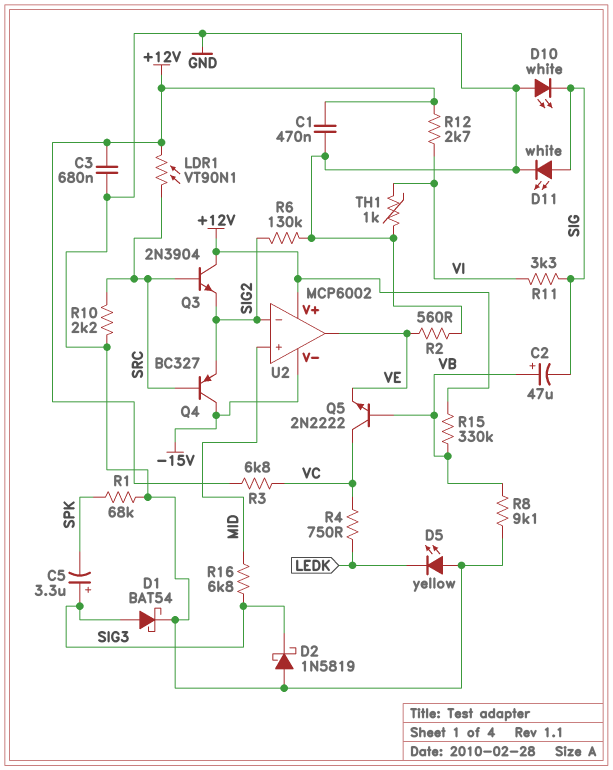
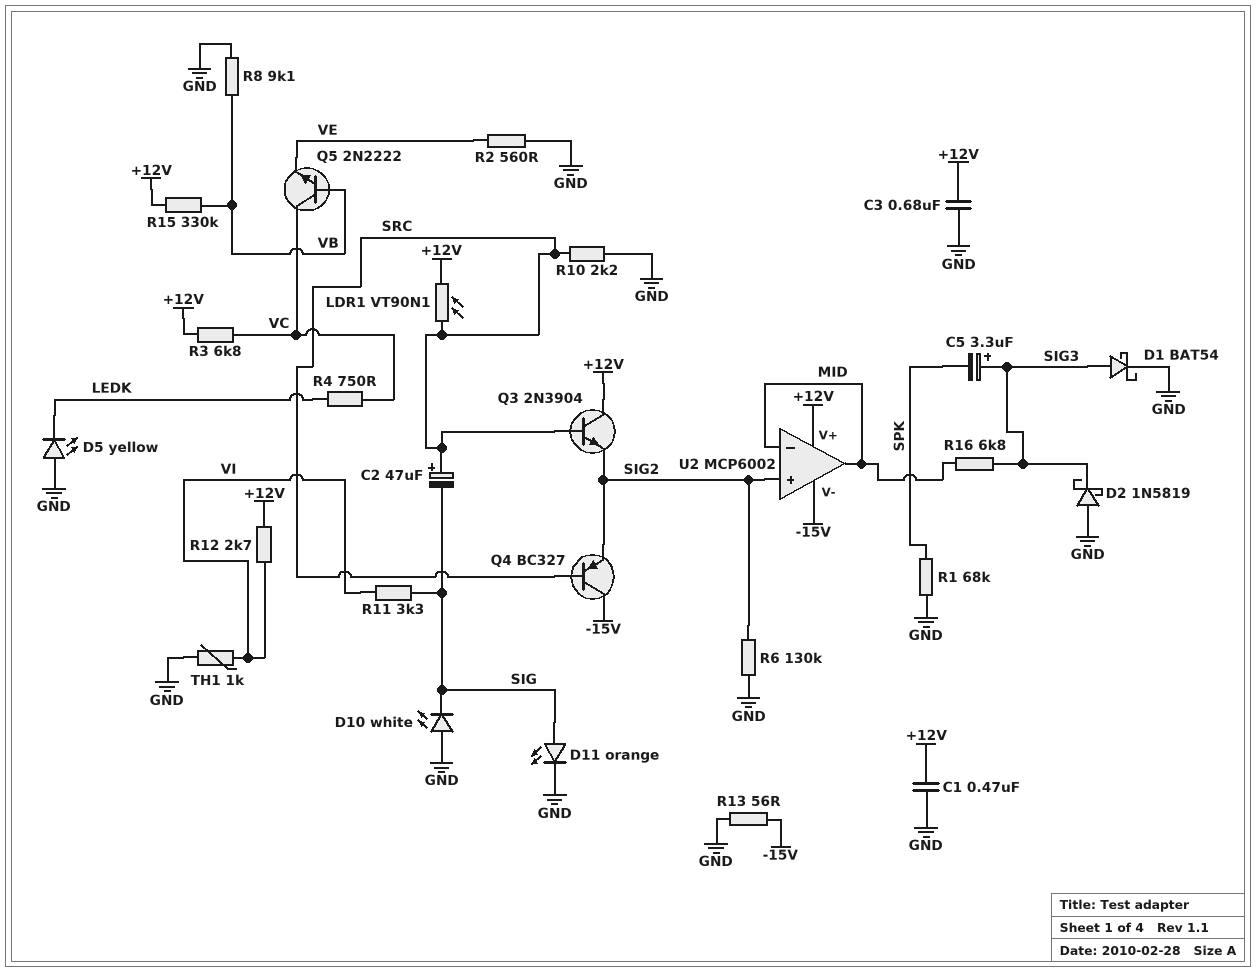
C2: 47uF (plus VB, minus SIG) -> 47uF (plus SRC, minus SIG)
D11: LED white (A SIG, K GND) -> LED orange (A SIG, K GND)
R13: none -> 56 (-15V, GND)
U2 pin in+: MID -> SIG2
U2 pin in-: SIG2 -> MID
U2 pin out: VE -> MID

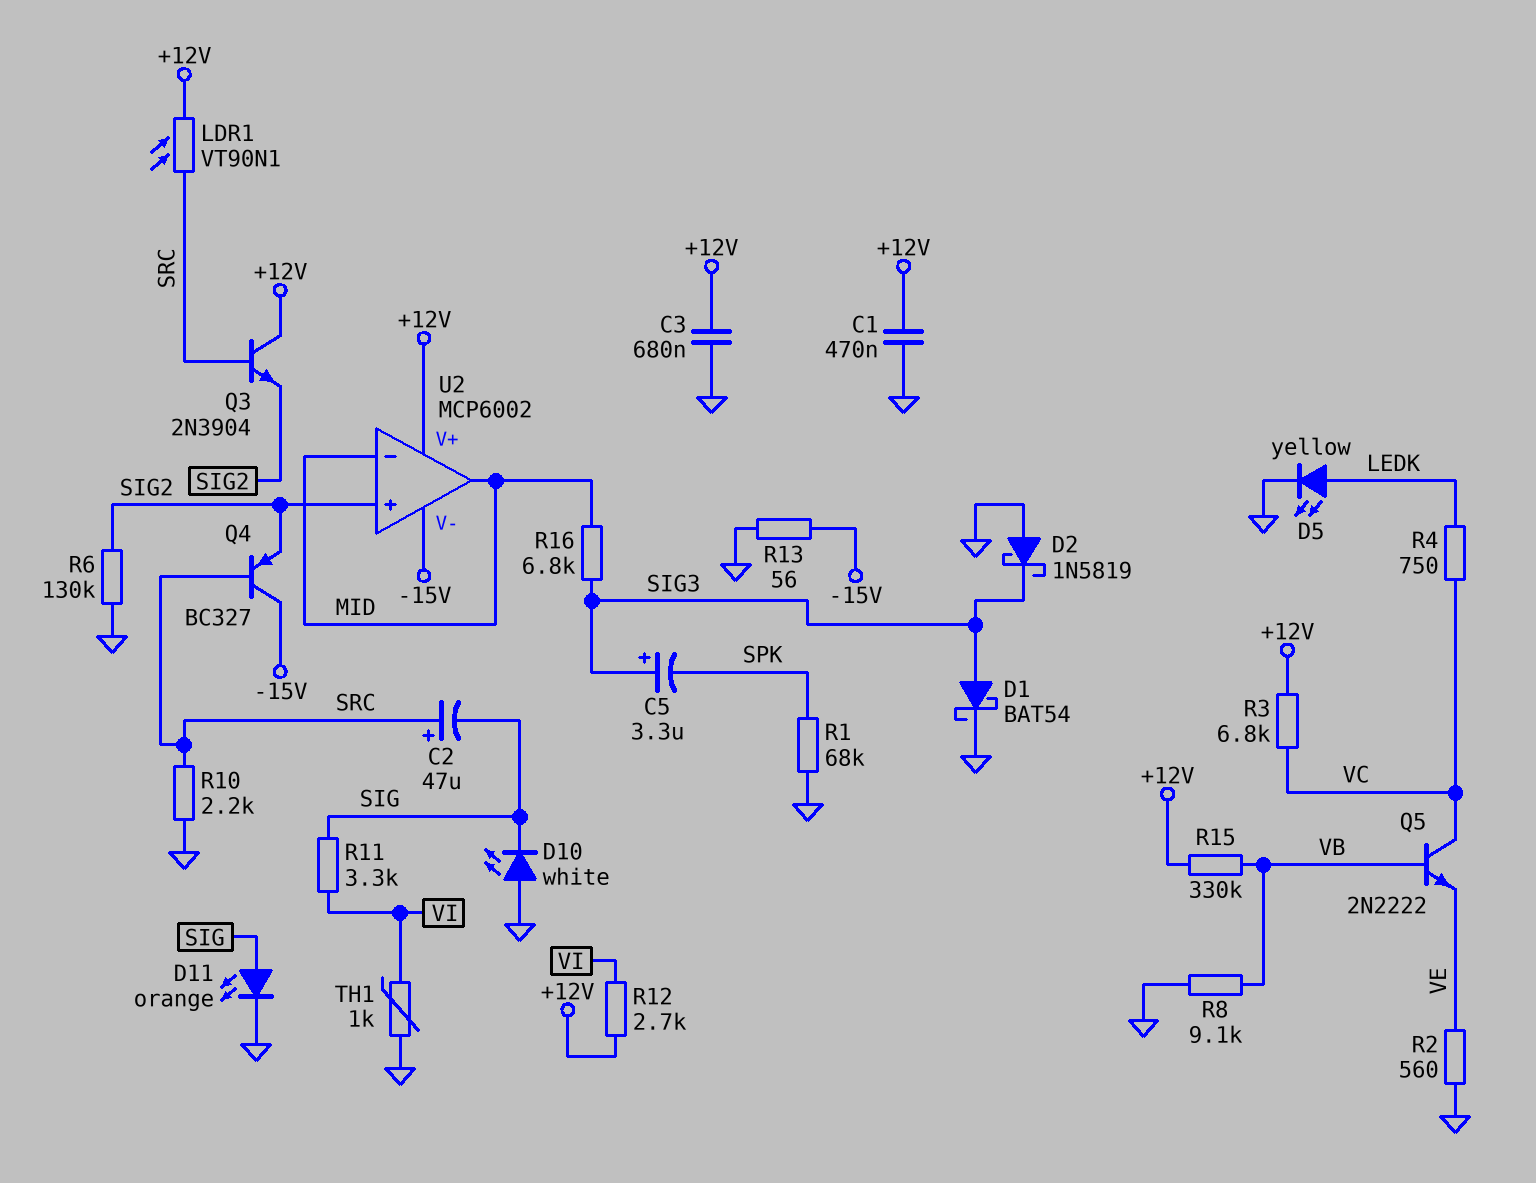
D5: LED yellow (A GND, K LEDK) -> LED yellow (A LEDK, K GND)

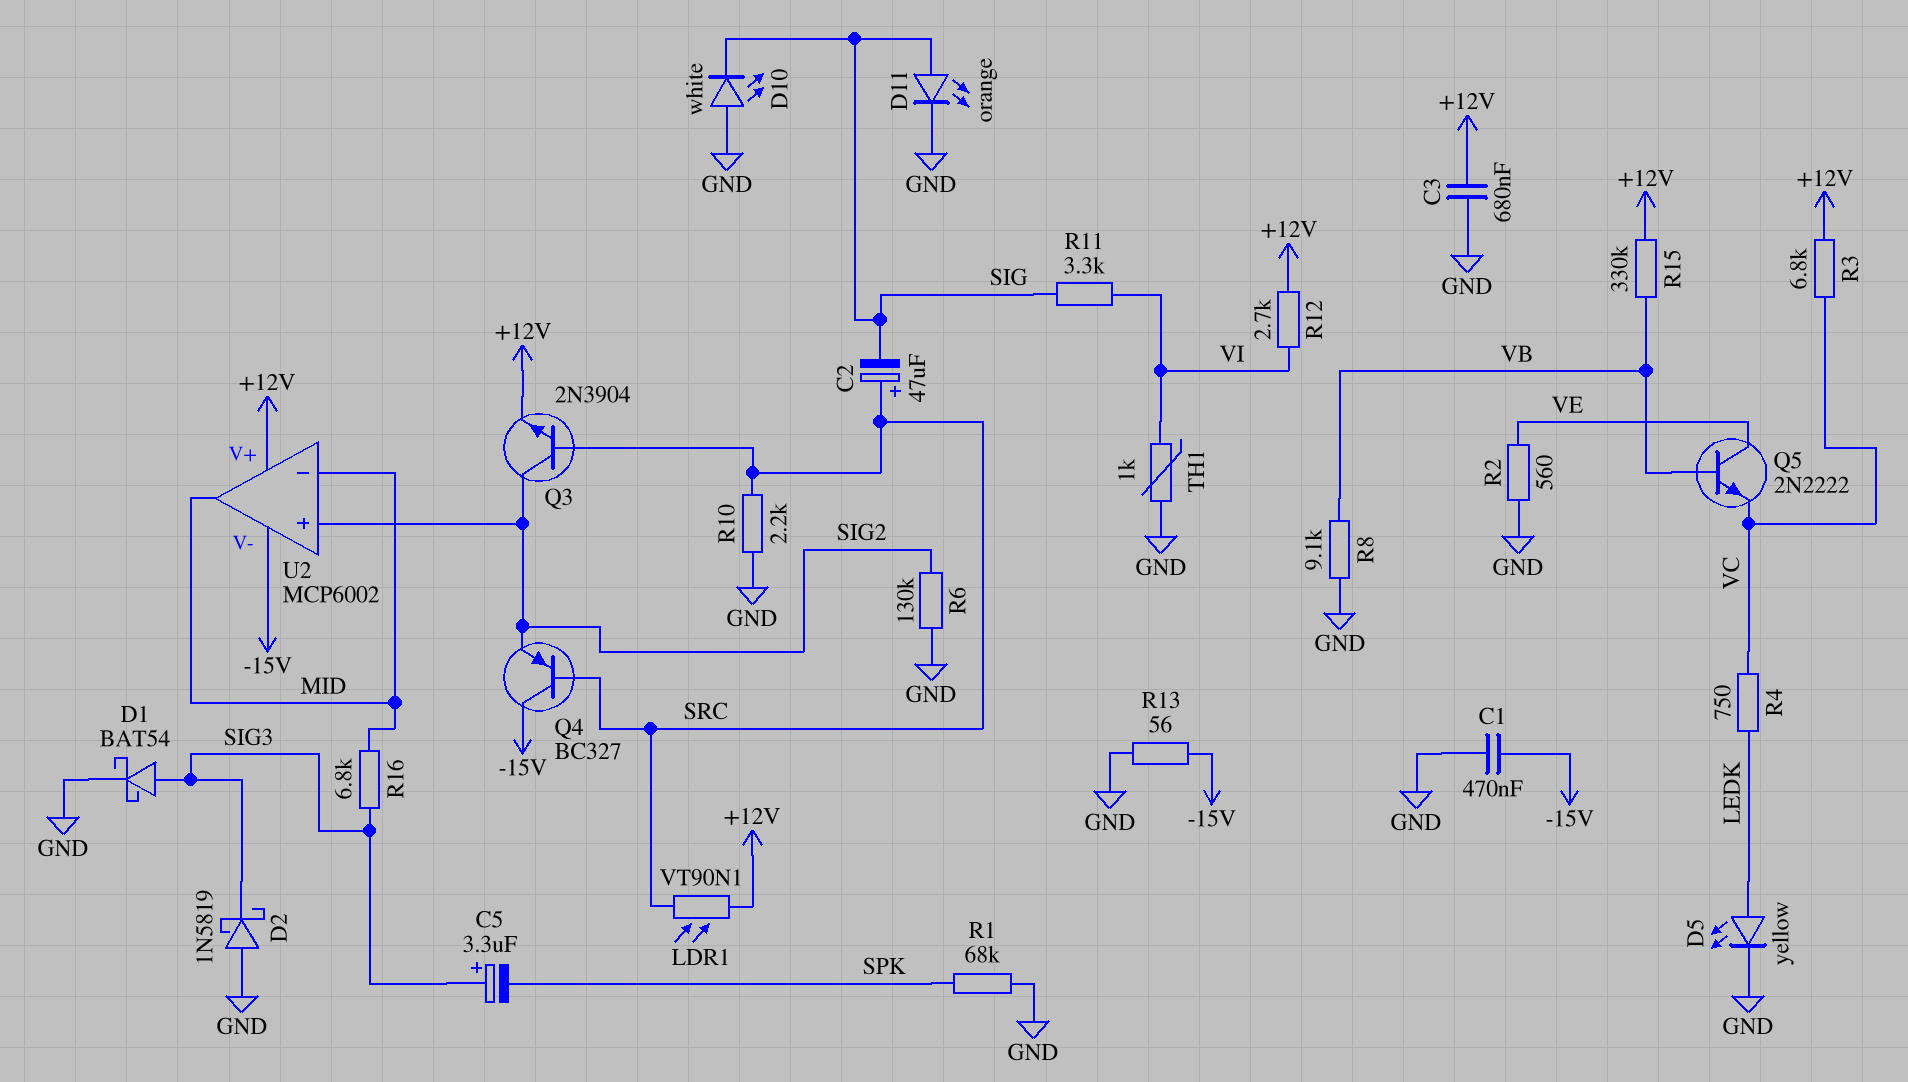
C1: 470nF (+12V, GND) -> 470nF (-15V, GND)
Q3: NPN 2N3904 (B SRC, C +12V, E SIG2) -> NPN 2N3904 (B SRC, C SIG2, E +12V)
Q5: NPN 2N2222 (B VB, C VC, E VE) -> NPN 2N2222 (B VB, C VE, E VC)

